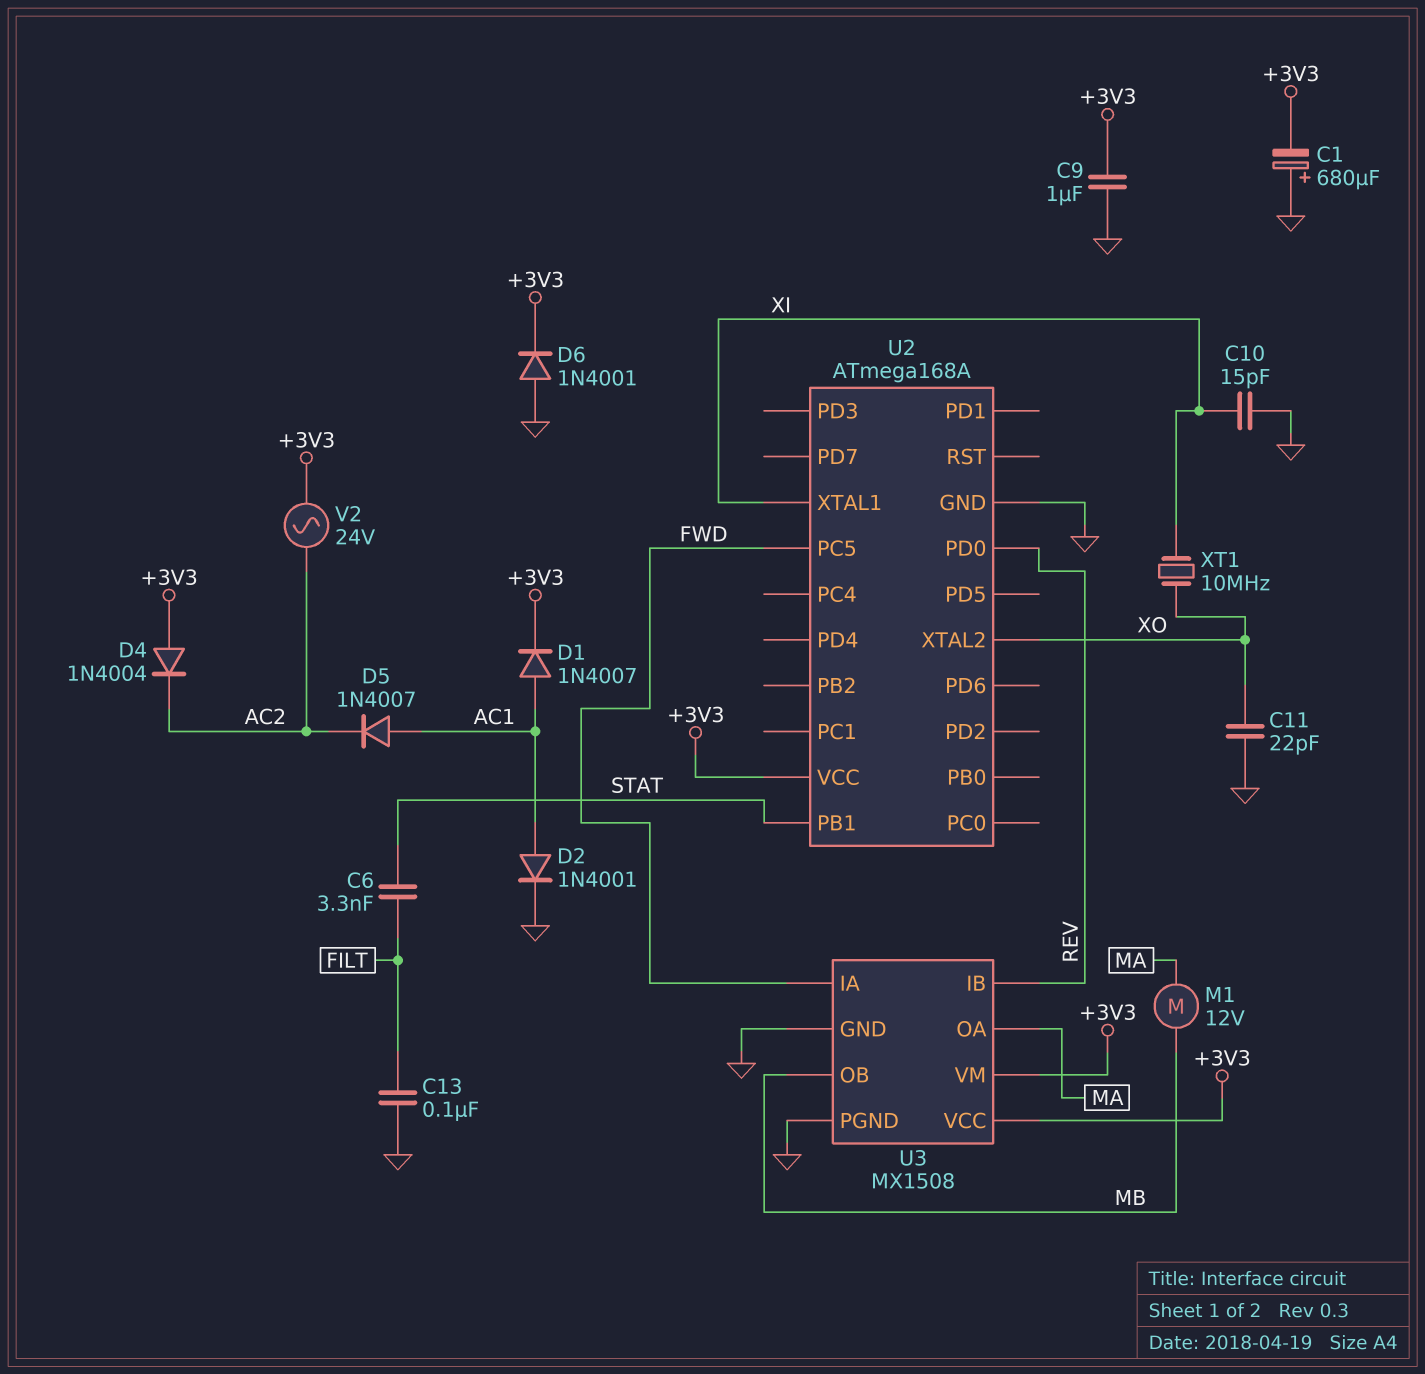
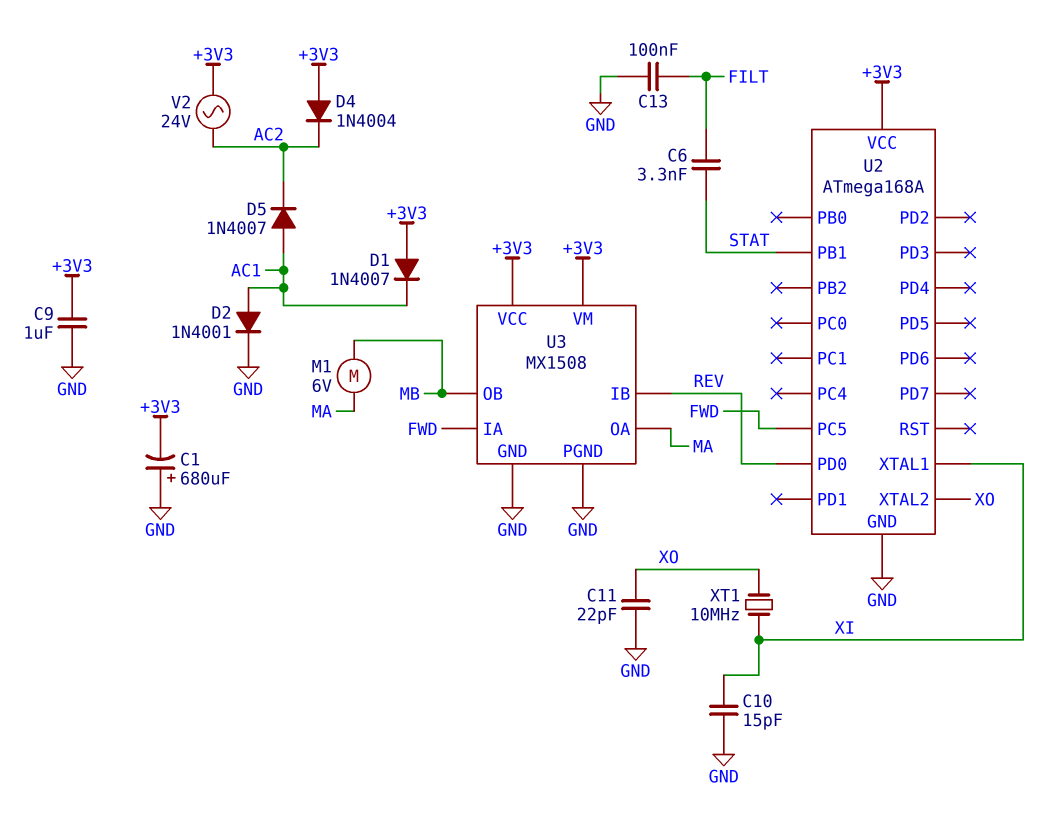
D1: diode 1N4007 (A AC1, K +3V3) -> diode 1N4007 (A +3V3, K AC1)
D6: diode 1N4001 (A GND, K +3V3) -> none
M1: motor 12V (MA, MB) -> motor 6V (MA, MB)

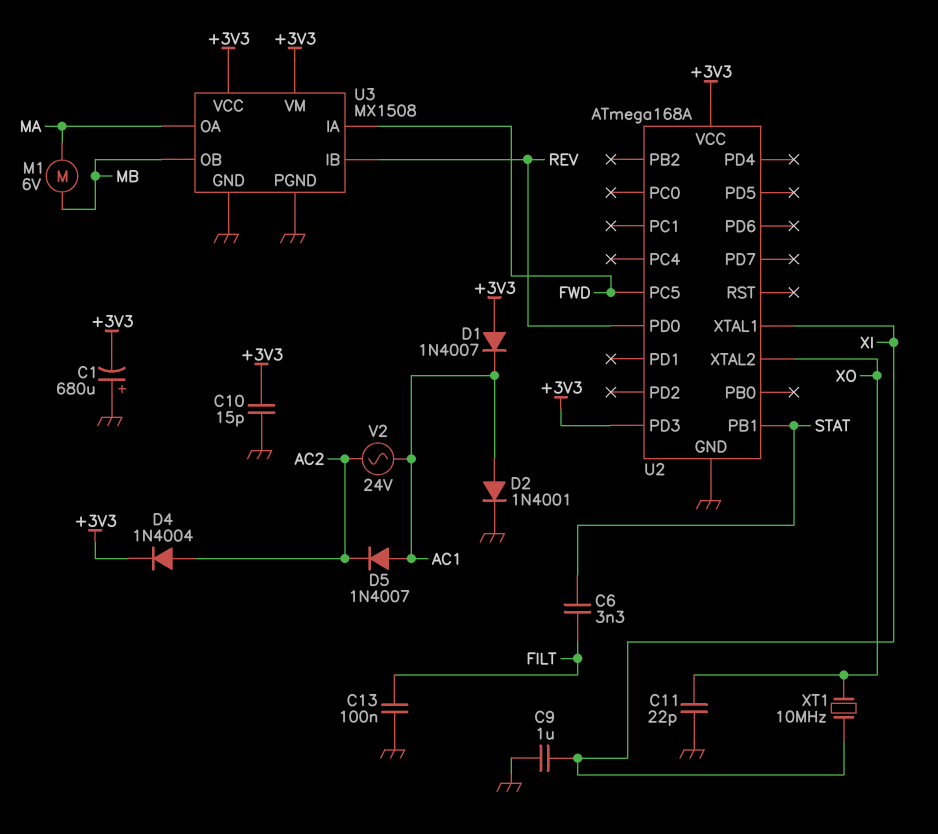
C9: 1uF (+3V3, GND) -> 1uF (GND, XI)
C10: 15pF (GND, XI) -> 15pF (+3V3, GND)
D4: diode 1N4004 (A +3V3, K AC2) -> diode 1N4004 (A AC2, K +3V3)
U2 pin PD3: none -> +3V3
V2: AC 24V (+3V3, AC2) -> AC 24V (AC1, AC2)

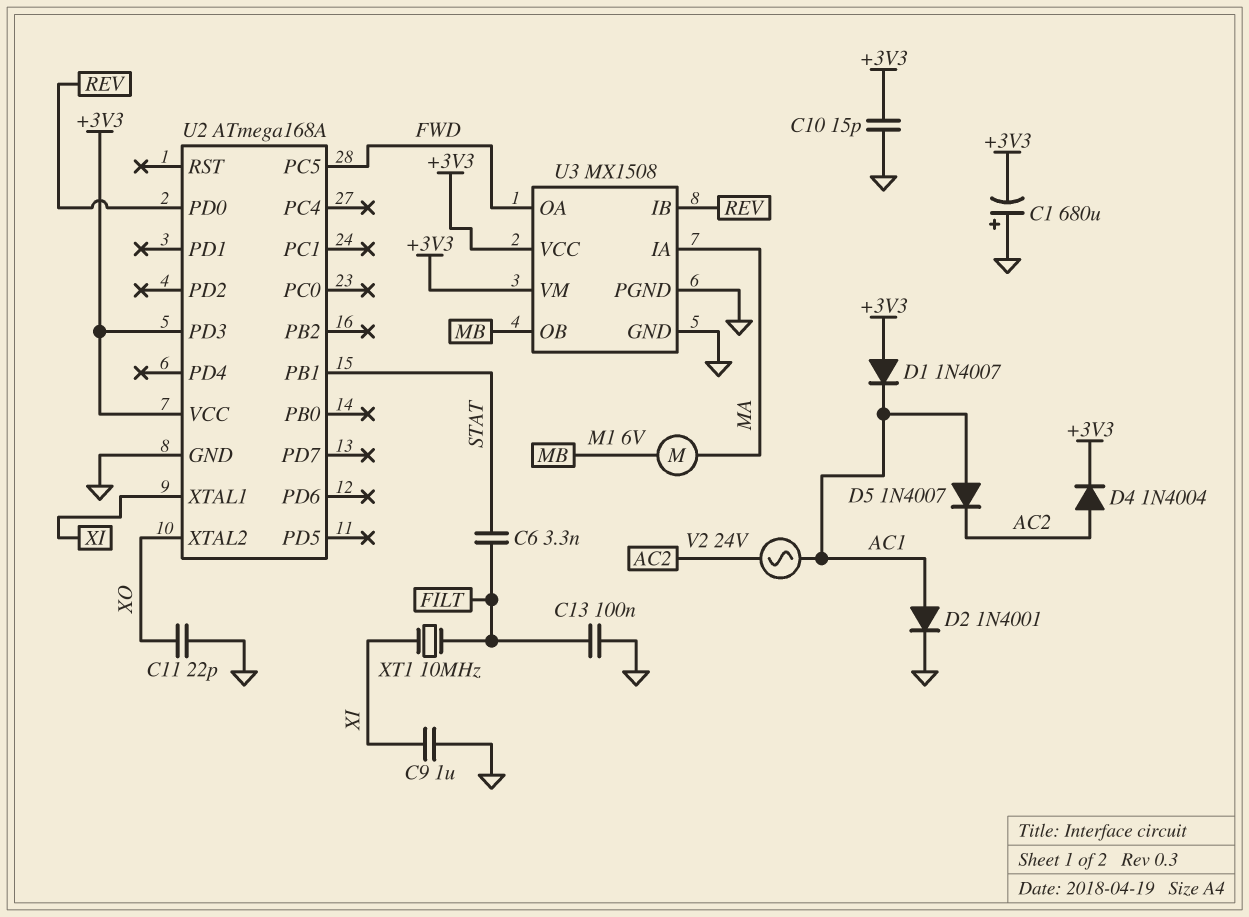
U3 pin IA: FWD -> MA
U3 pin OA: MA -> FWD
XT1: 10MHz (XI, XO) -> 10MHz (FILT, XI)

